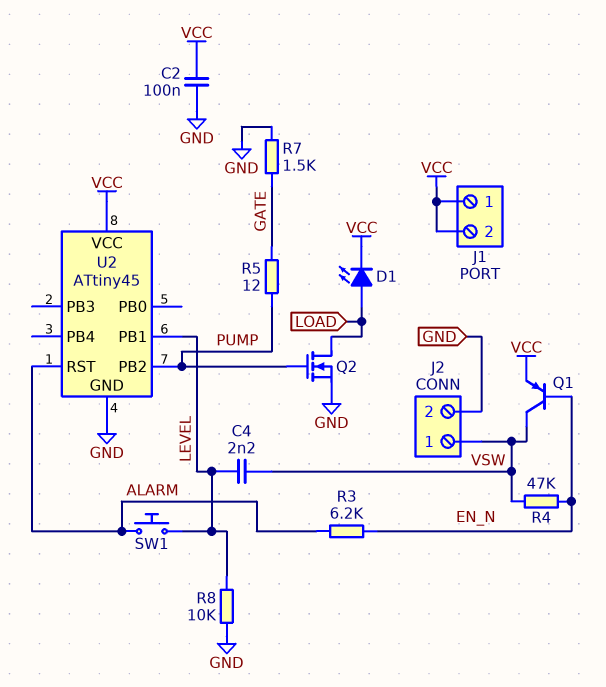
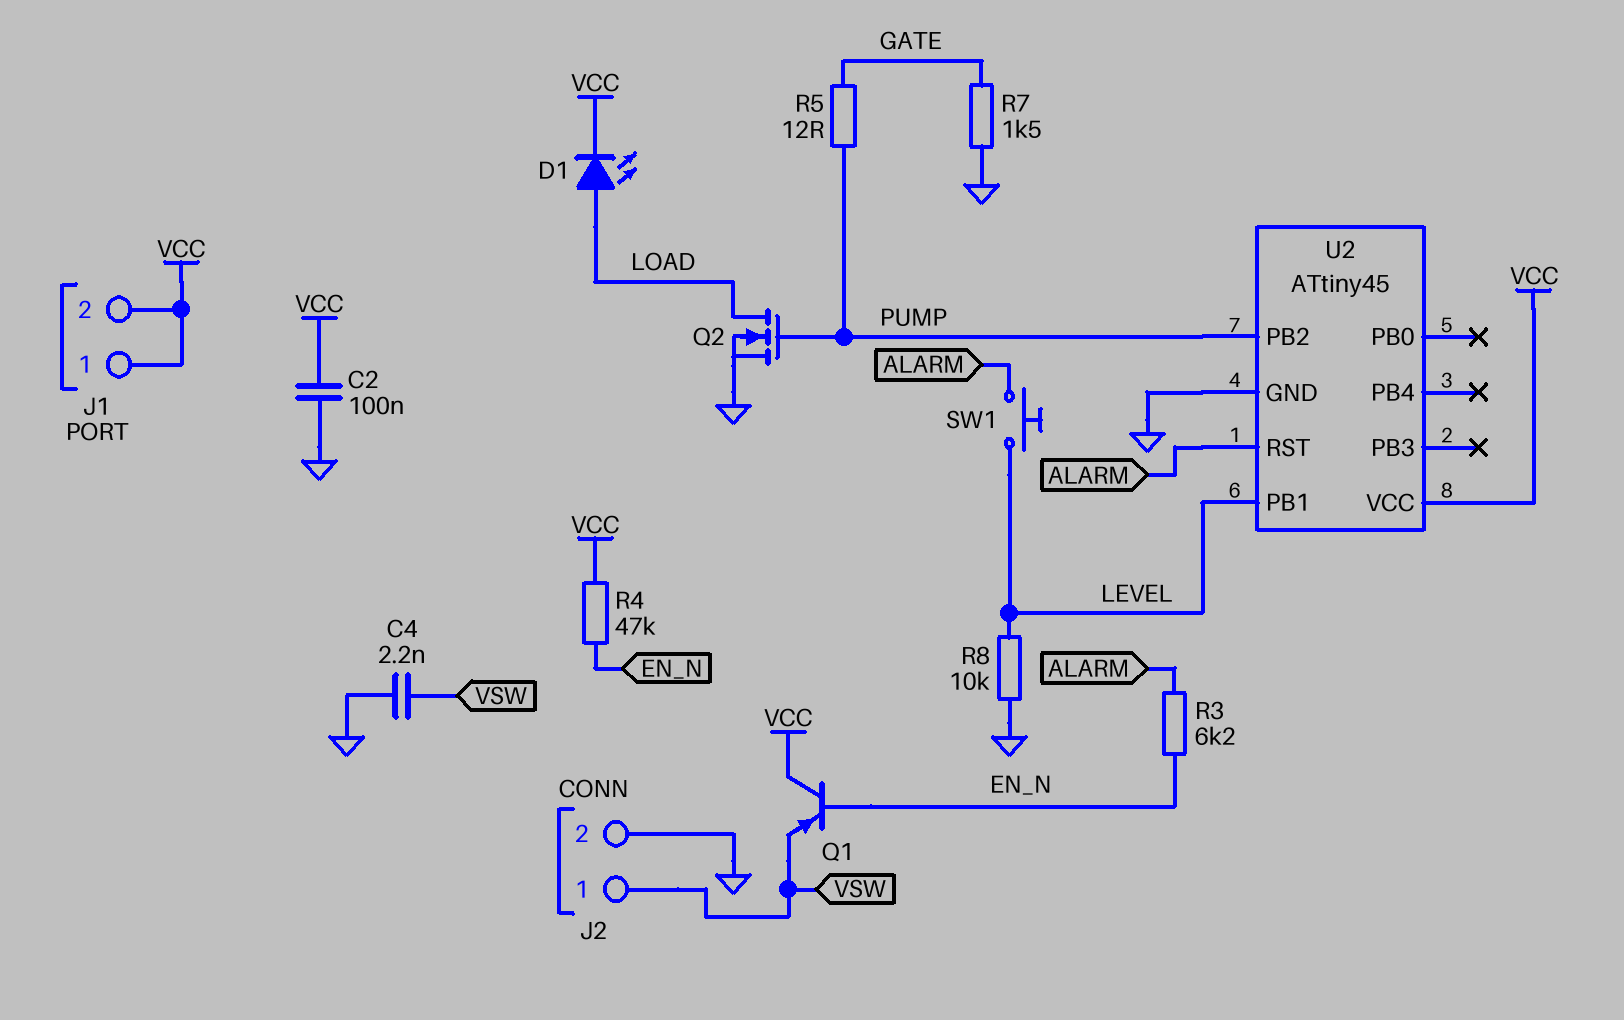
C4: 2.2nF (LEVEL, VSW) -> 2.2nF (GND, VSW)
Q1: PNP (B EN_N, C VSW, E VCC) -> PNP (B EN_N, C VCC, E VSW)
R4: 47k (EN_N, VSW) -> 47k (EN_N, VCC)

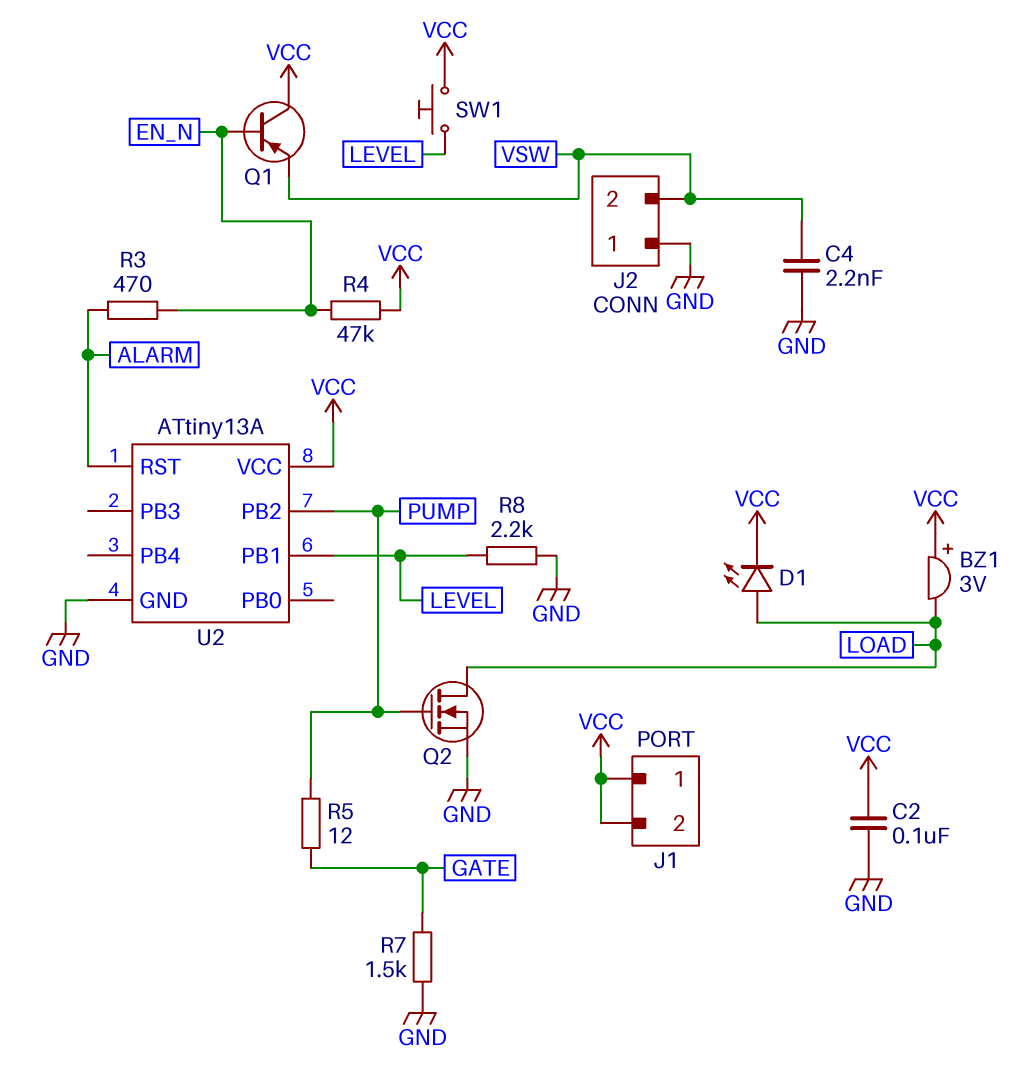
BZ1: none -> buzzer 3V (plus VCC, minus LOAD)
J2 pin 1: VSW -> GND
J2 pin 2: GND -> VSW
R3: 6.2k (ALARM, EN_N) -> 470 (ALARM, EN_N)
R8: 10k (GND, LEVEL) -> 2.2k (GND, LEVEL)
SW1: button (ALARM, LEVEL) -> button (LEVEL, VCC)
U2: ATtiny45 -> ATtiny13A

